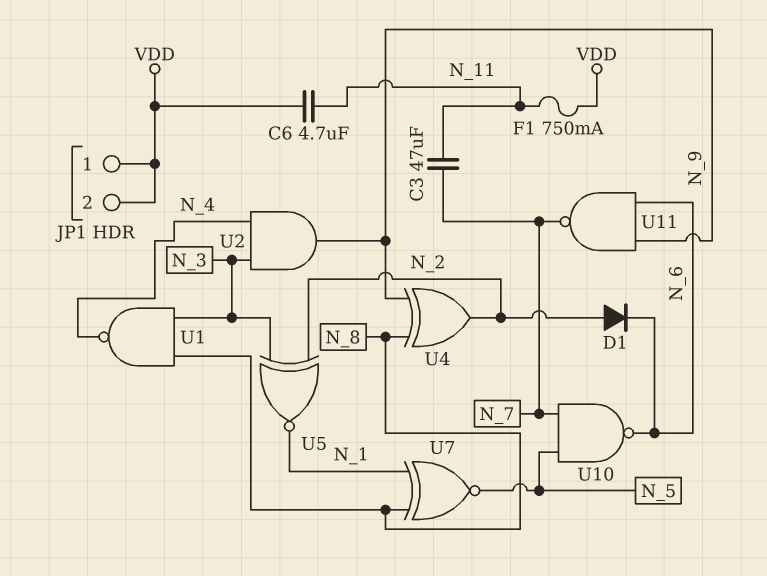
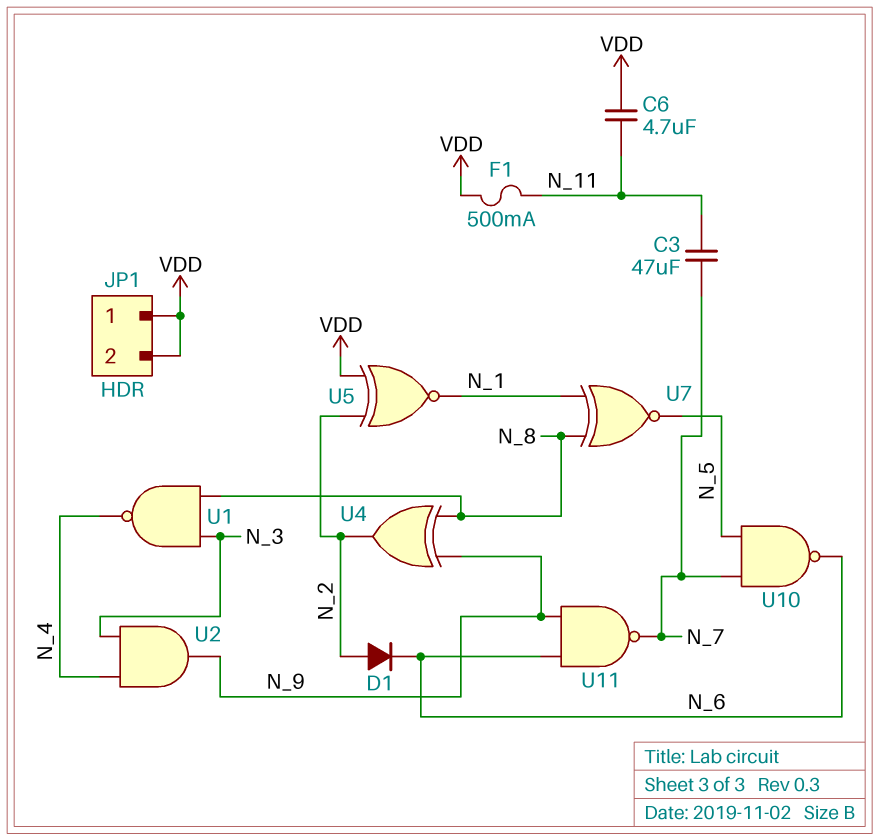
F1: 750mA (N_11, VDD) -> 500mA (N_11, VDD)
U5: XNOR (in N_2, in N_3, out N_1) -> XNOR (in N_2, in VDD, out N_1)

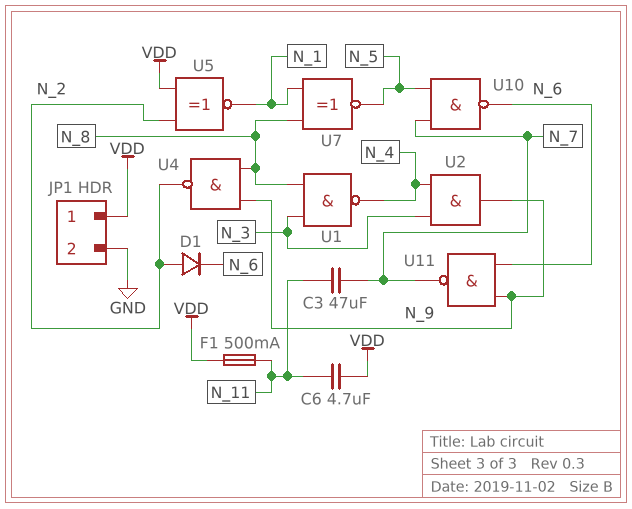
JP1 pin 2: VDD -> GND
U4: XOR (in N_8, in N_9, out N_2) -> NAND (in N_8, in N_9, out N_2)

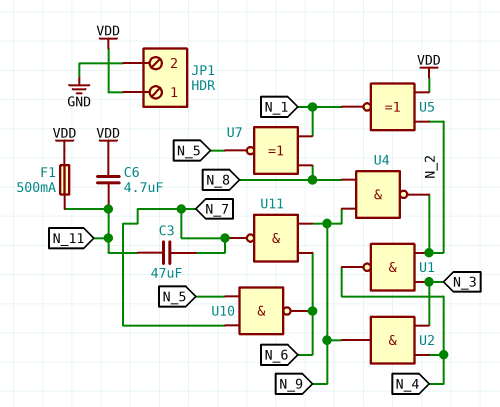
D1: diode (A N_2, K N_6) -> none
U1: NAND (in N_3, in N_8, out N_4) -> NAND (in N_2, in N_3, out N_4)

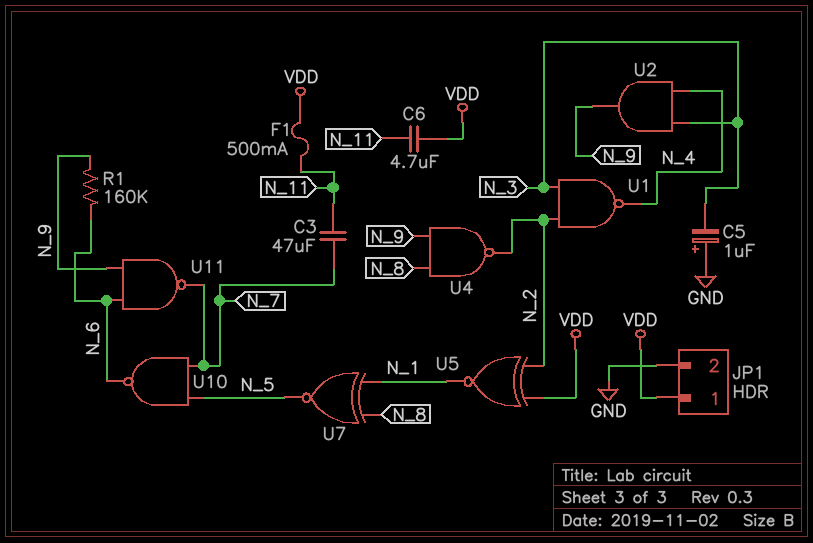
C5: none -> 1uF (plus GND, minus N_3)
R1: none -> 160k (N_6, N_9)

